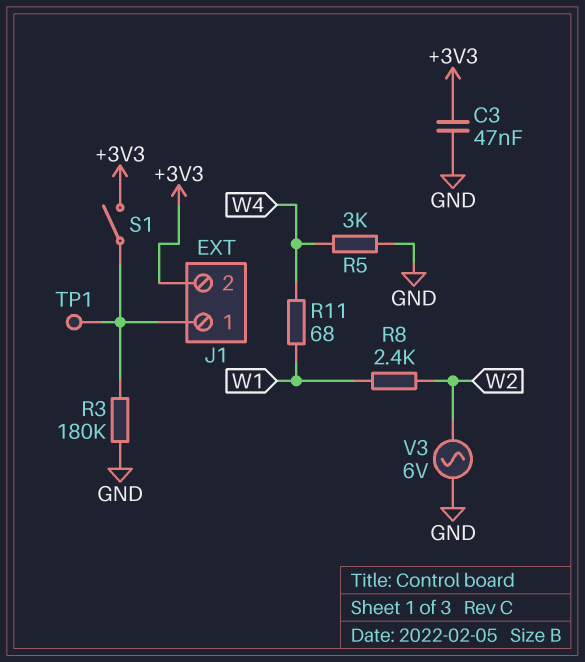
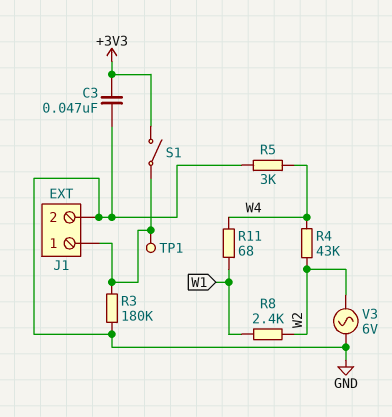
J1 pin 2: +3V3 -> GND
R4: none -> 43k (W2, W4)

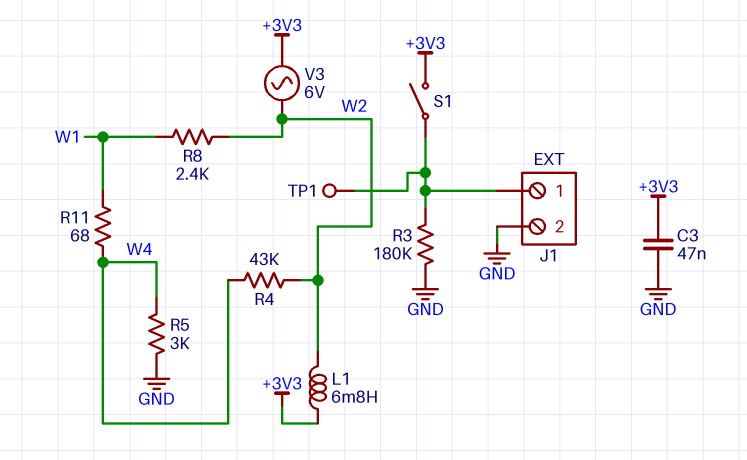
L1: none -> 6.8mH (+3V3, W2)
V3: AC 6V (GND, W2) -> AC 6V (+3V3, W2)

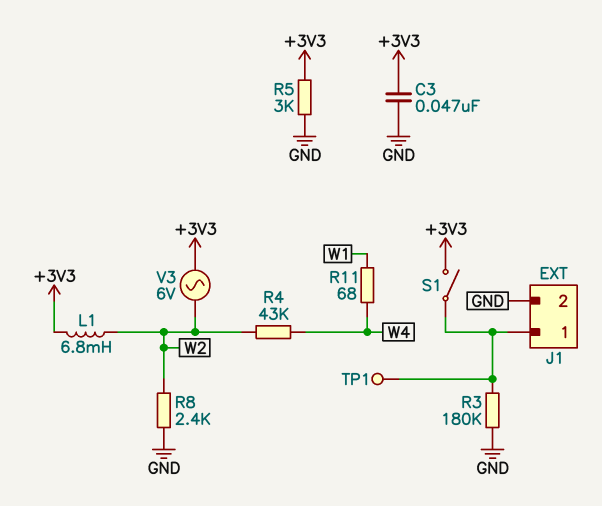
R5: 3k (GND, W4) -> 3k (+3V3, GND)
R8: 2.4k (W1, W2) -> 2.4k (GND, W2)

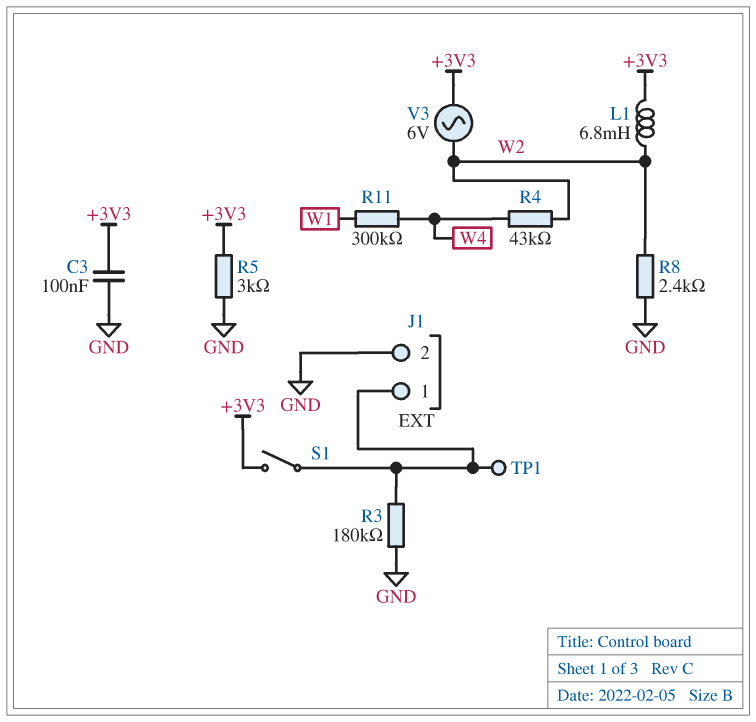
C3: 47nF (+3V3, GND) -> 100nF (+3V3, GND)
R11: 68 (W1, W4) -> 300k (W1, W4)

